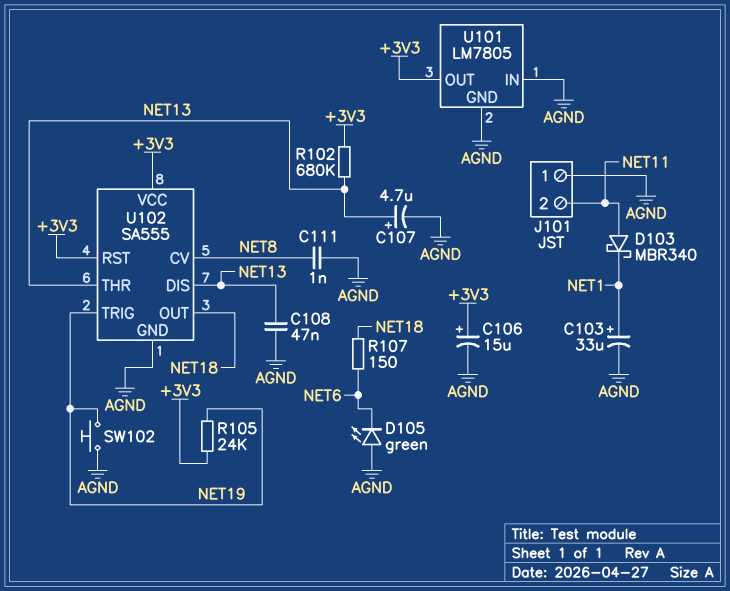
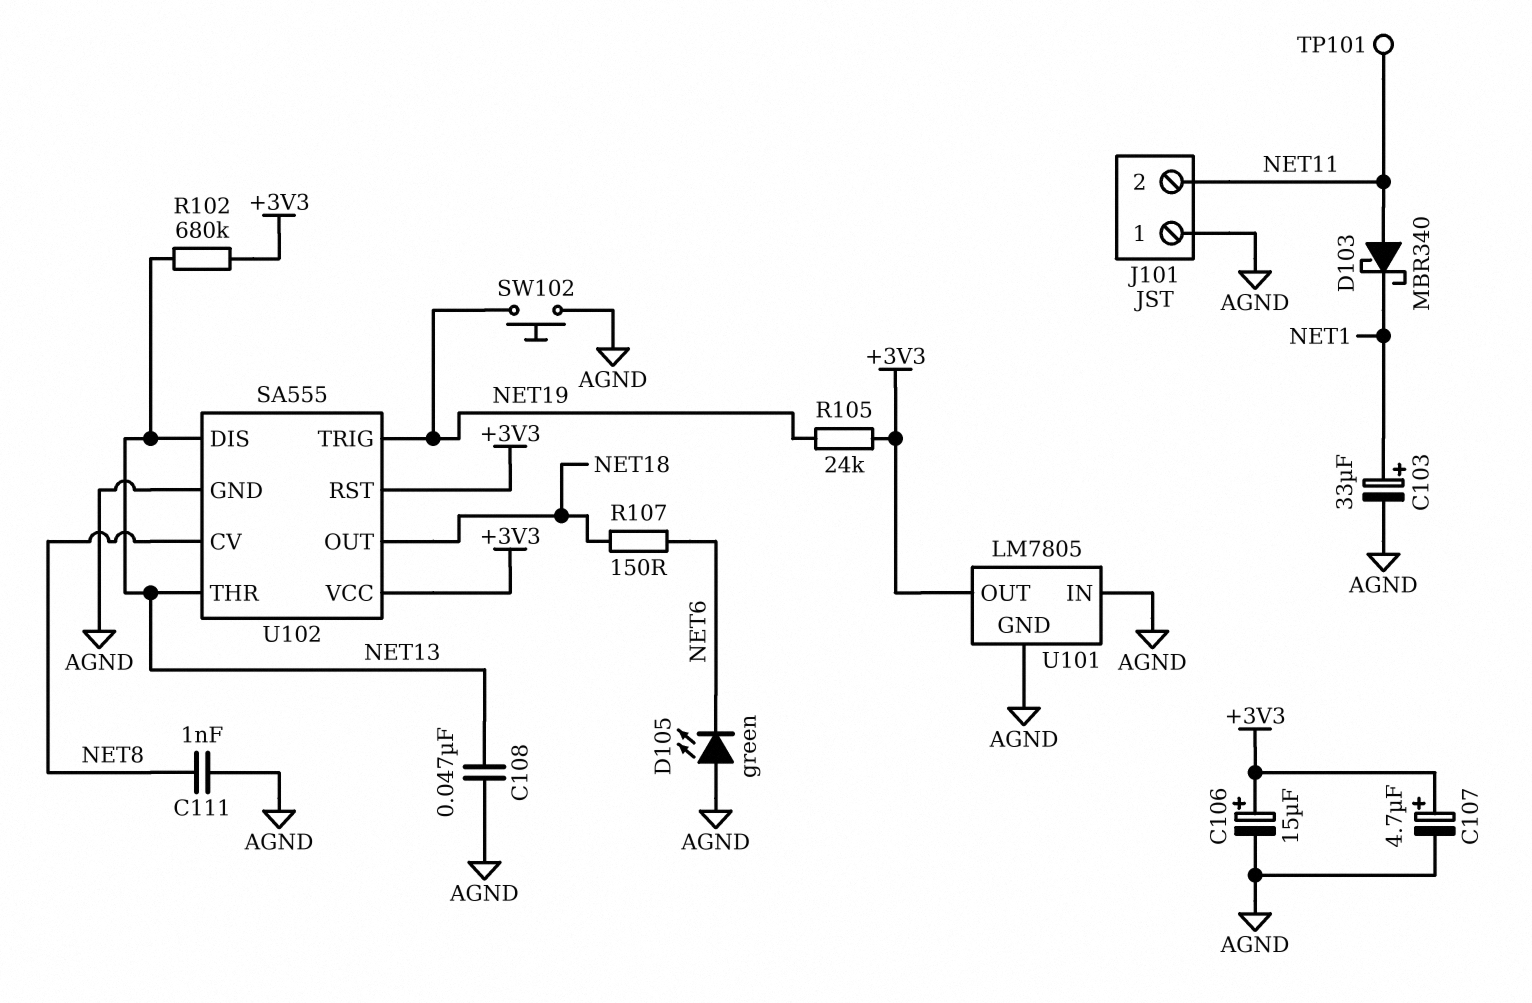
C107: 4.7uF (plus NET13, minus AGND) -> 4.7uF (plus +3V3, minus AGND)
TP101: none -> test point (NET11)

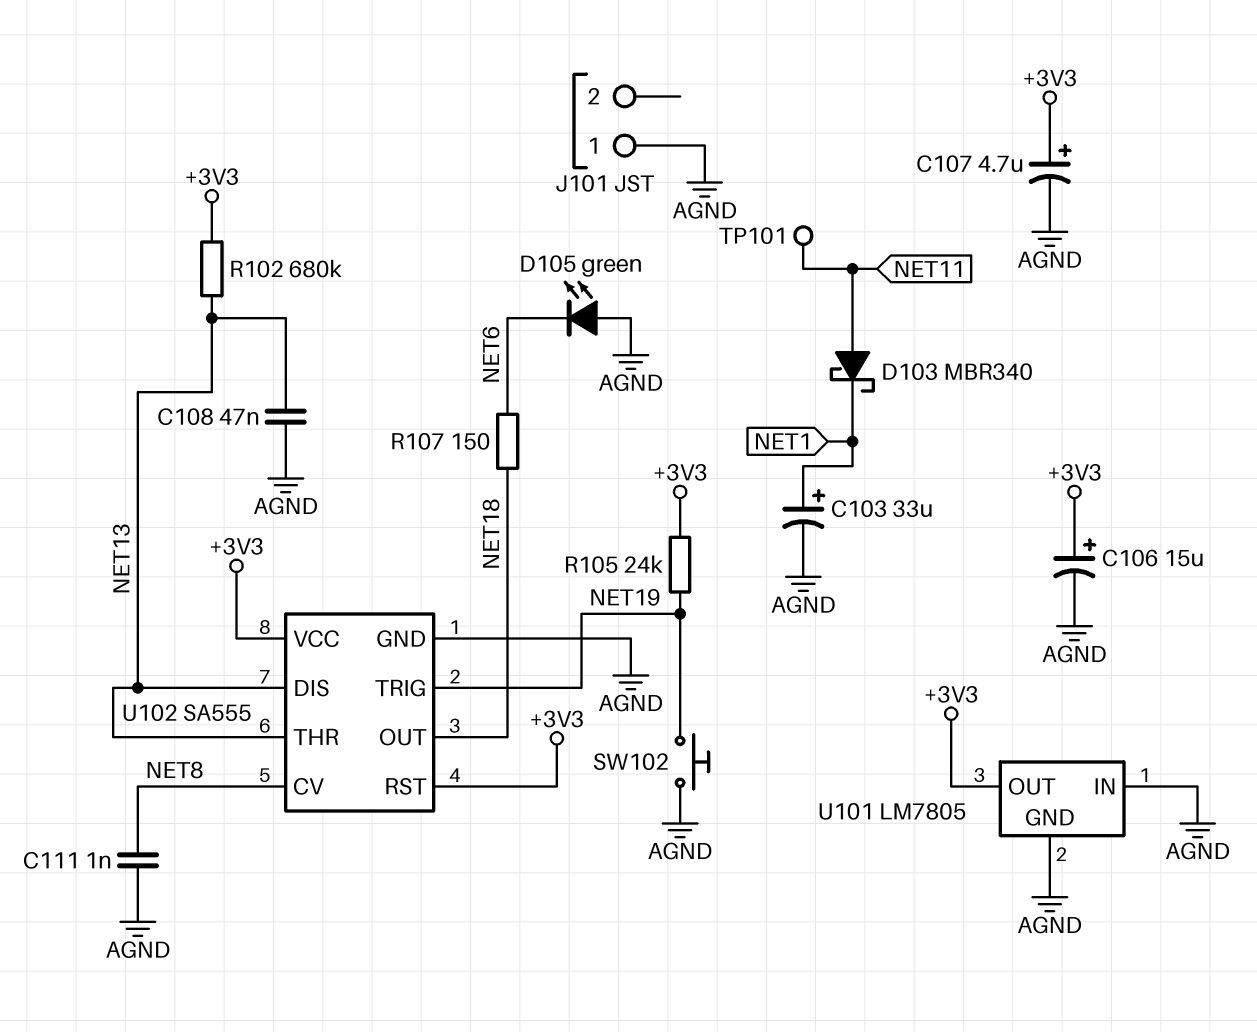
J101 pin 2: NET11 -> none

